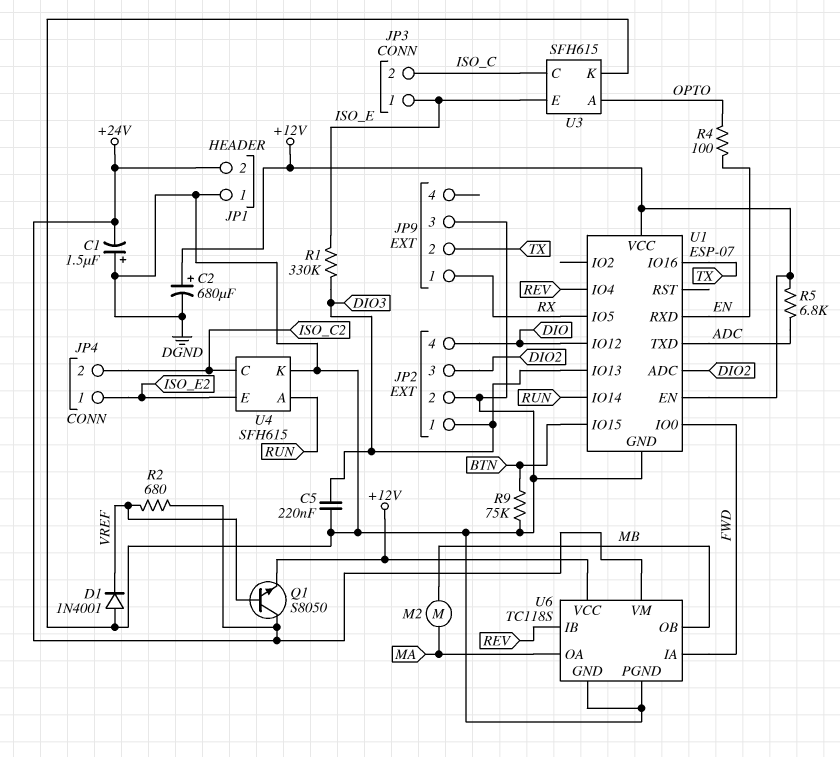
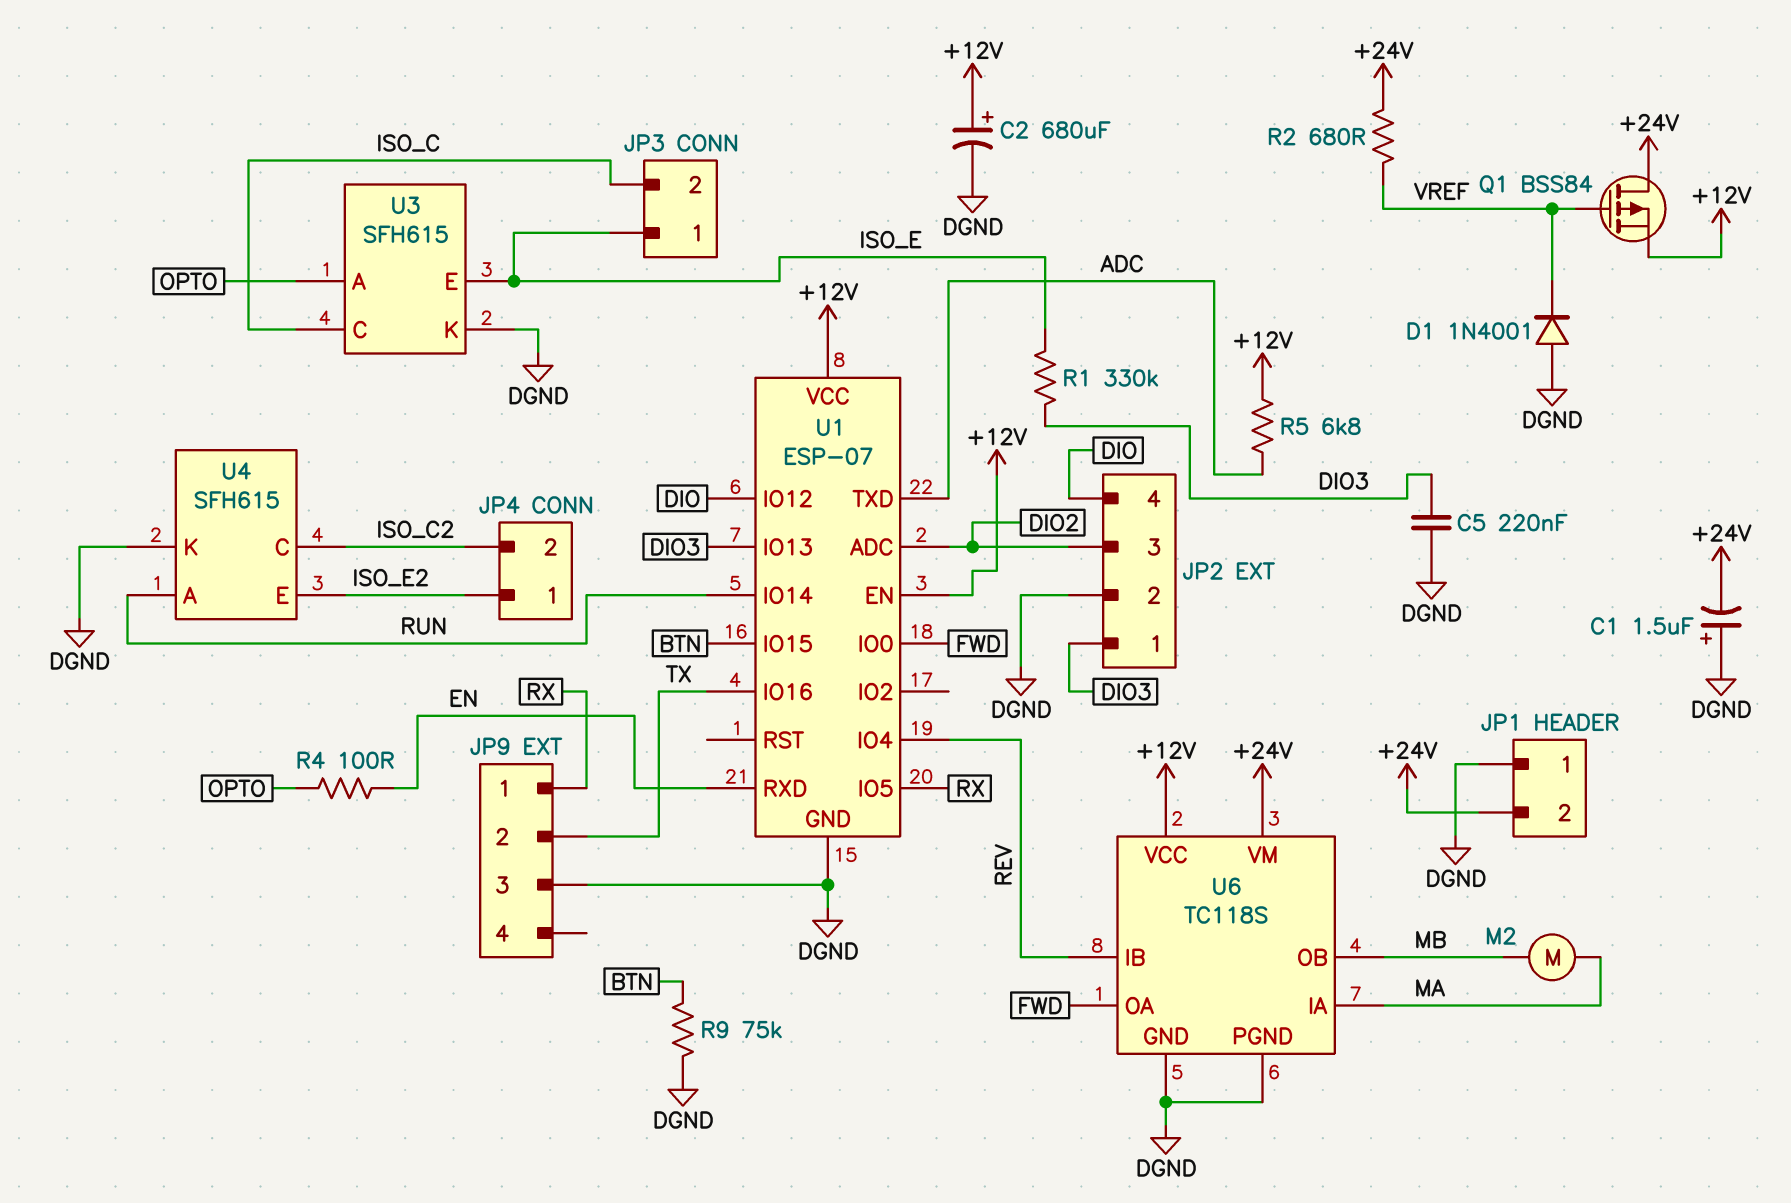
Q1: NPN S8050 (B VREF, C +24V, E +12V) -> PMOS BSS84 (G VREF, D +24V, S +12V)
U6 pin IA: FWD -> MA
U6 pin OA: MA -> FWD

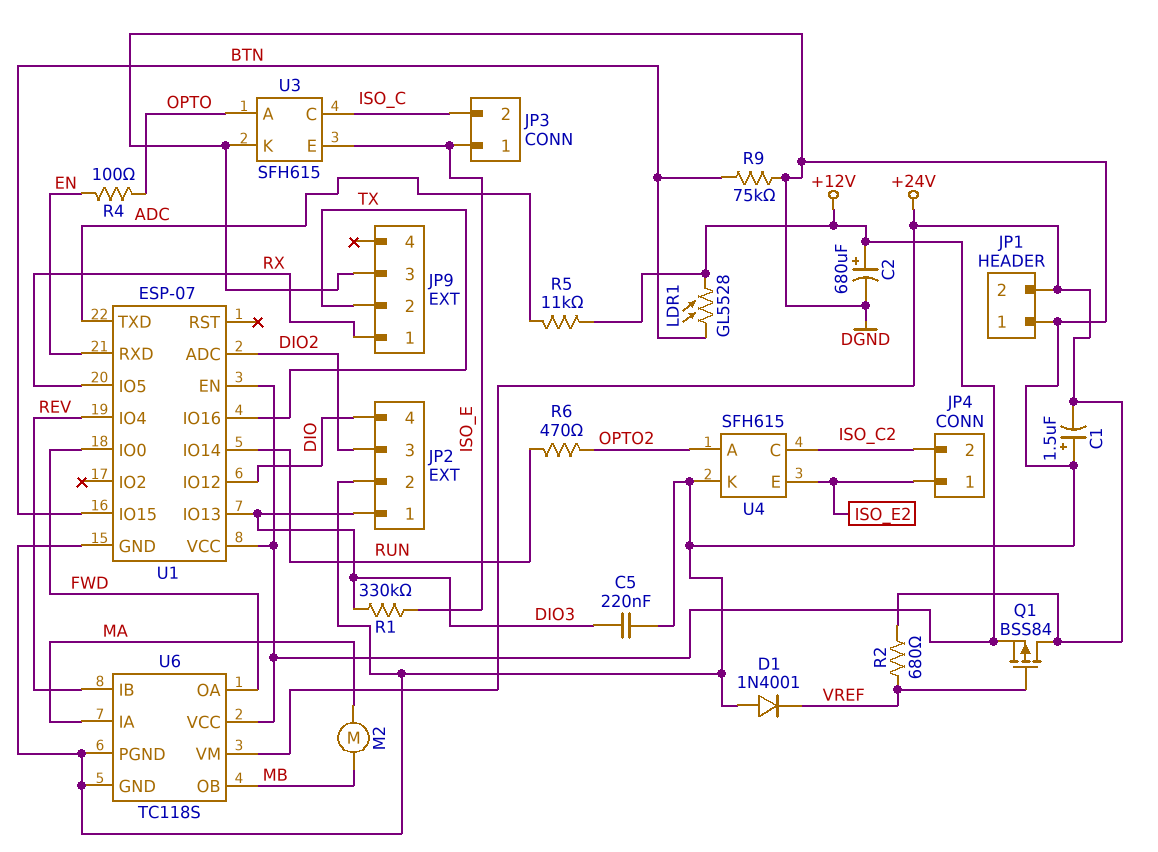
LDR1: none -> GL5528 (+12V, BTN)
R5: 6.8k (+12V, ADC) -> 11k (+12V, ADC)
R6: none -> 470 (OPTO2, RUN)
U4 pin A: RUN -> OPTO2

